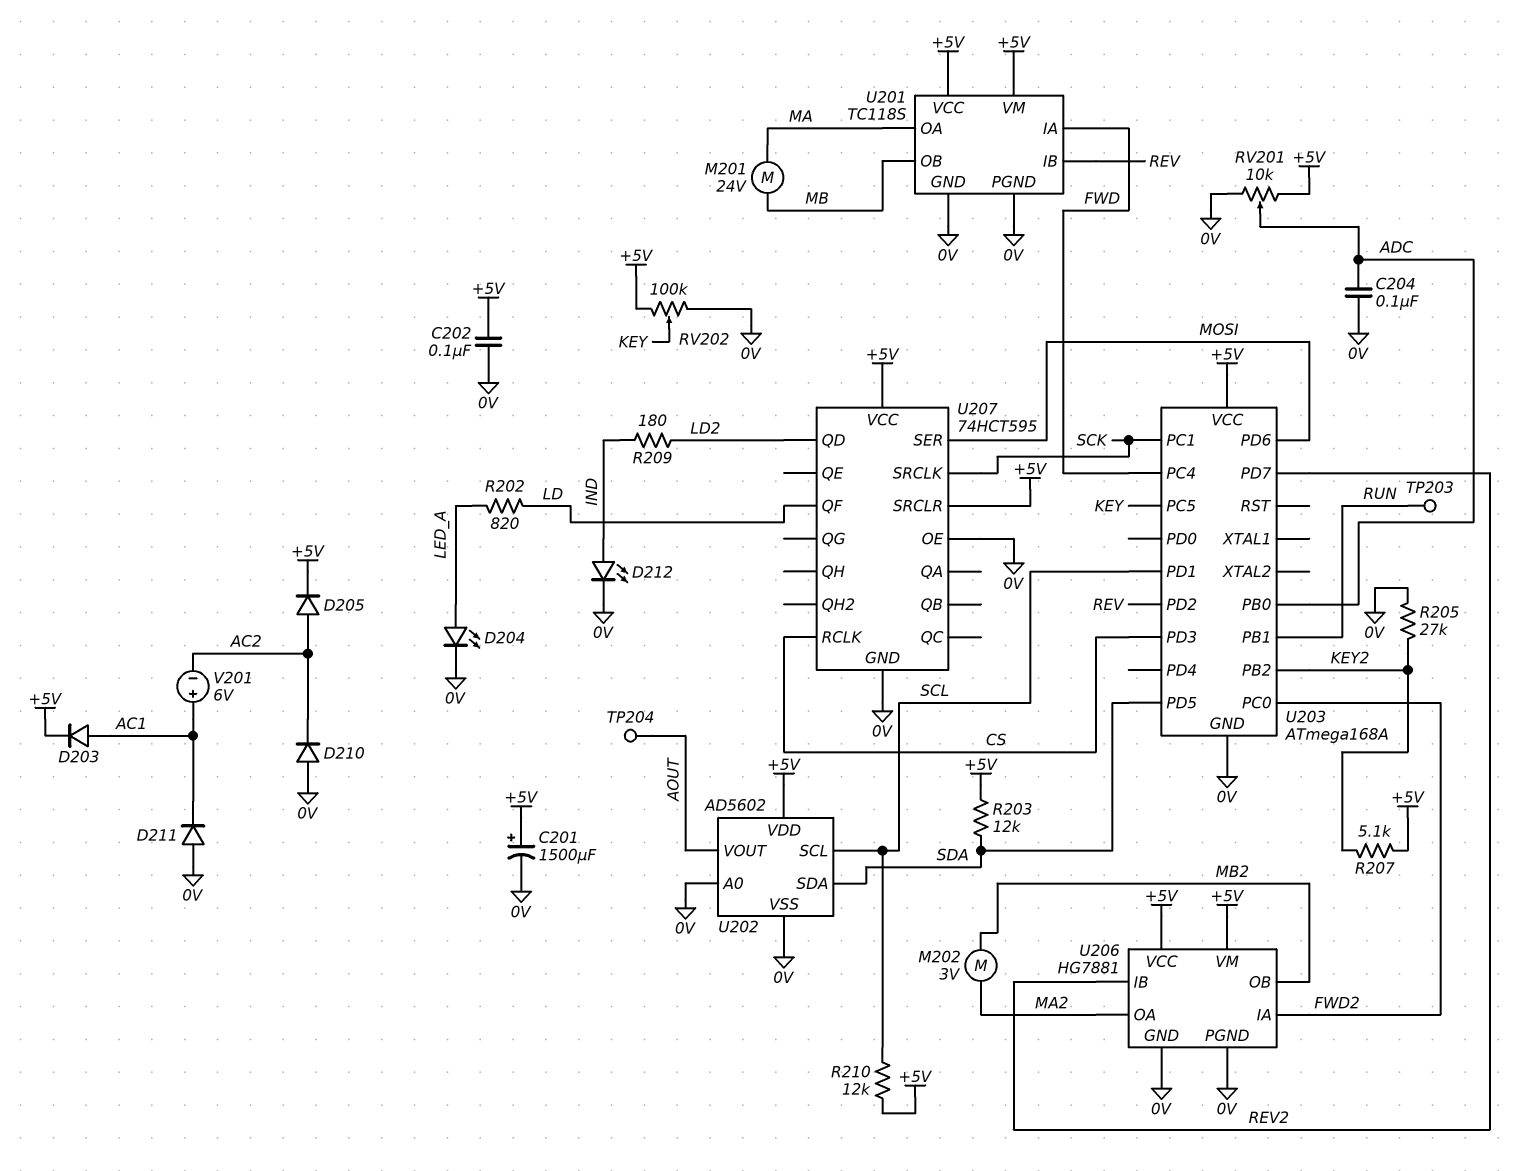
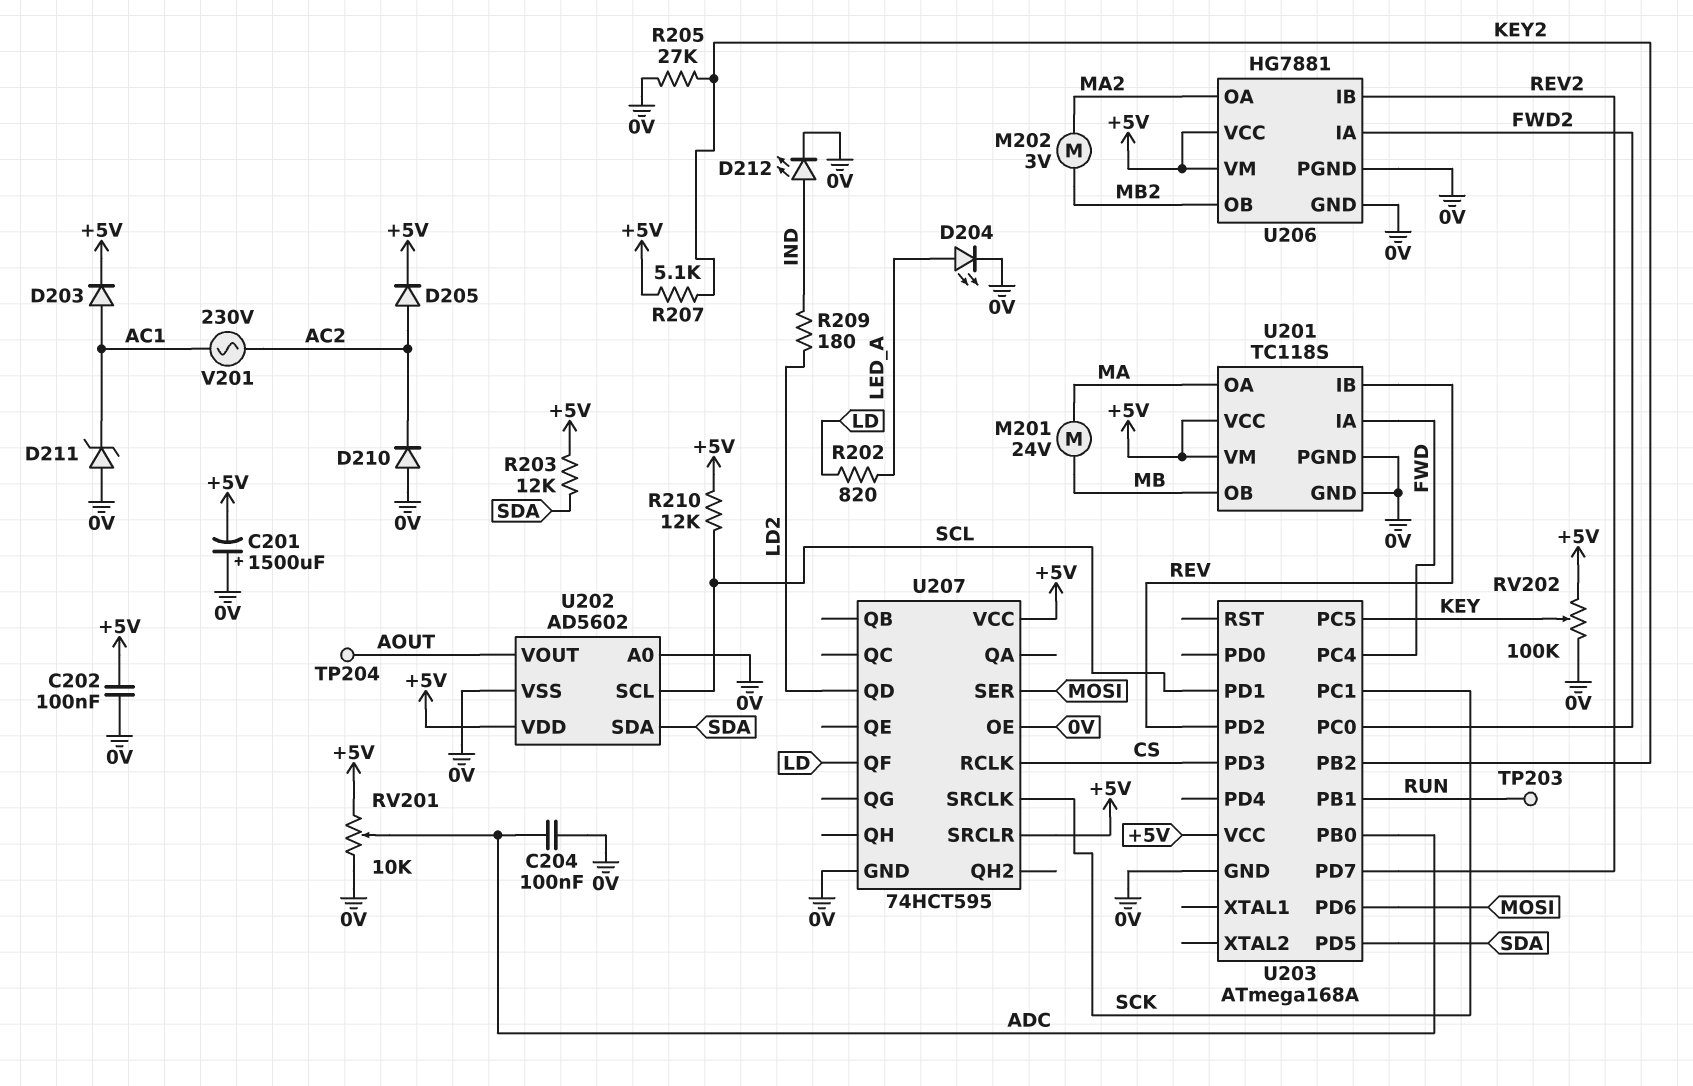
C201: 1500uF (plus +5V, minus 0V) -> 1500uF (plus 0V, minus +5V)
D211: diode (A 0V, K AC1) -> zener (A 0V, K AC1)
V201: 6V (plus AC1, minus AC2) -> AC 230V (AC1, AC2)

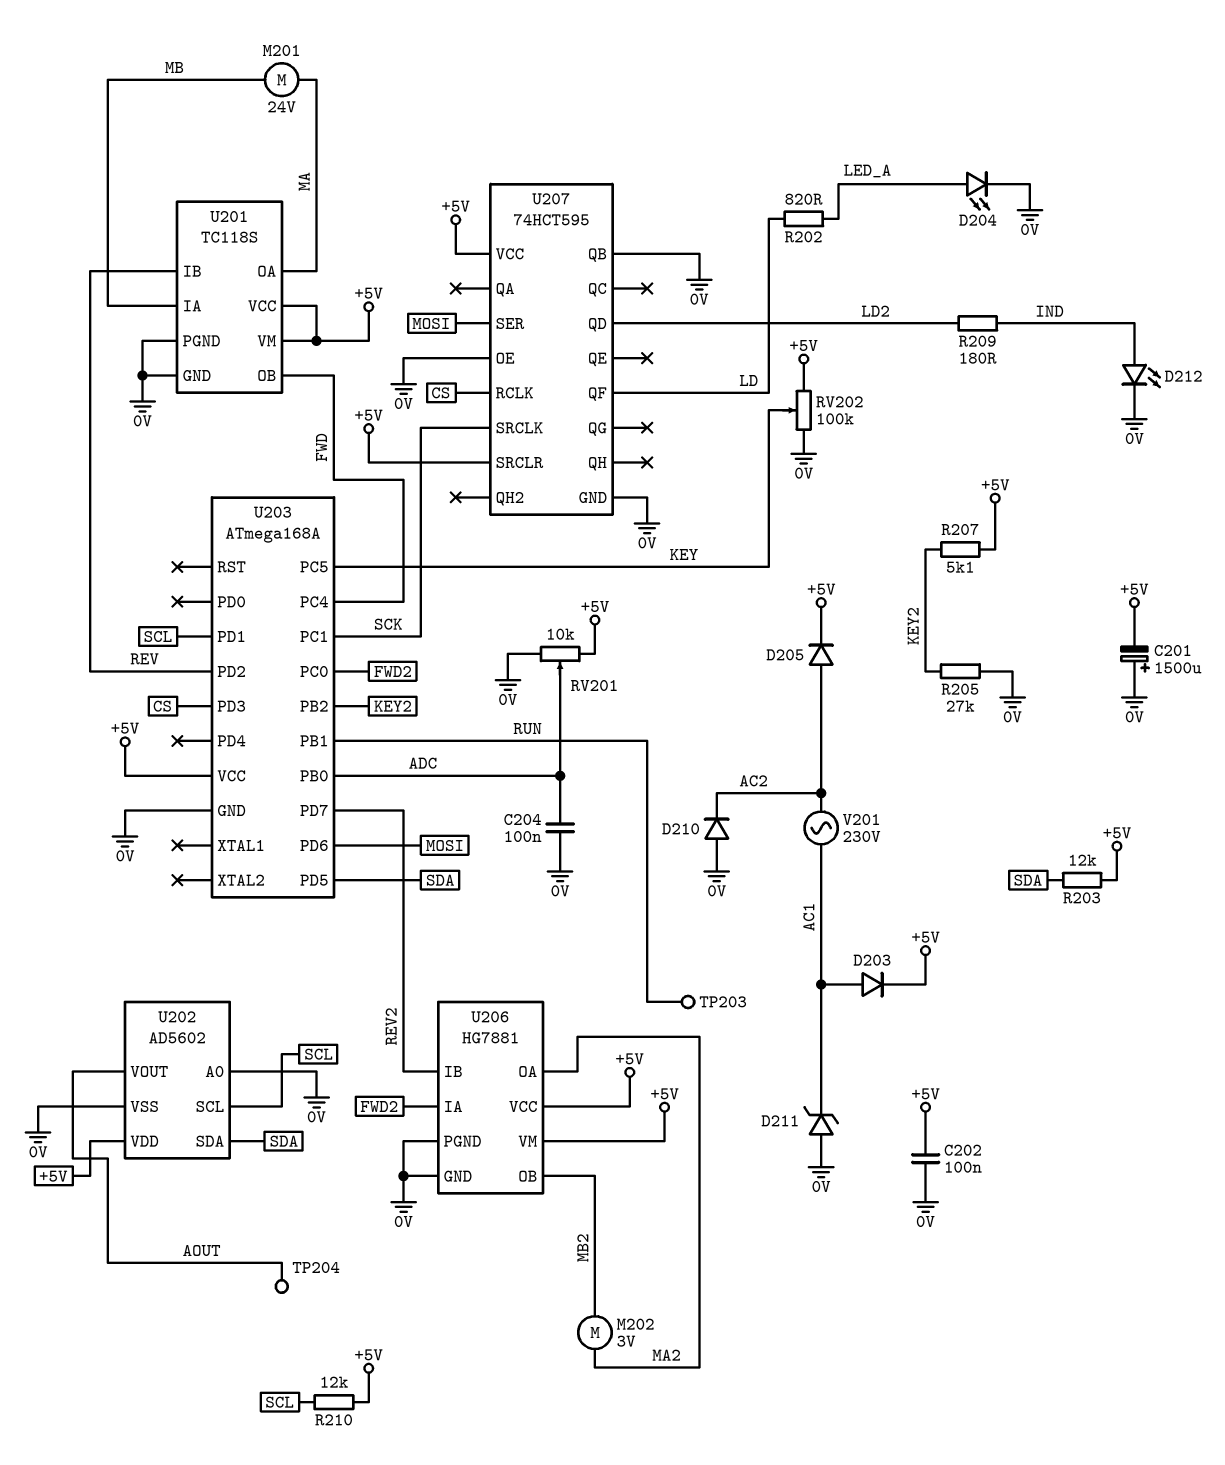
U201 pin IA: FWD -> MB
U201 pin OB: MB -> FWD
U207 pin QB: none -> 0V

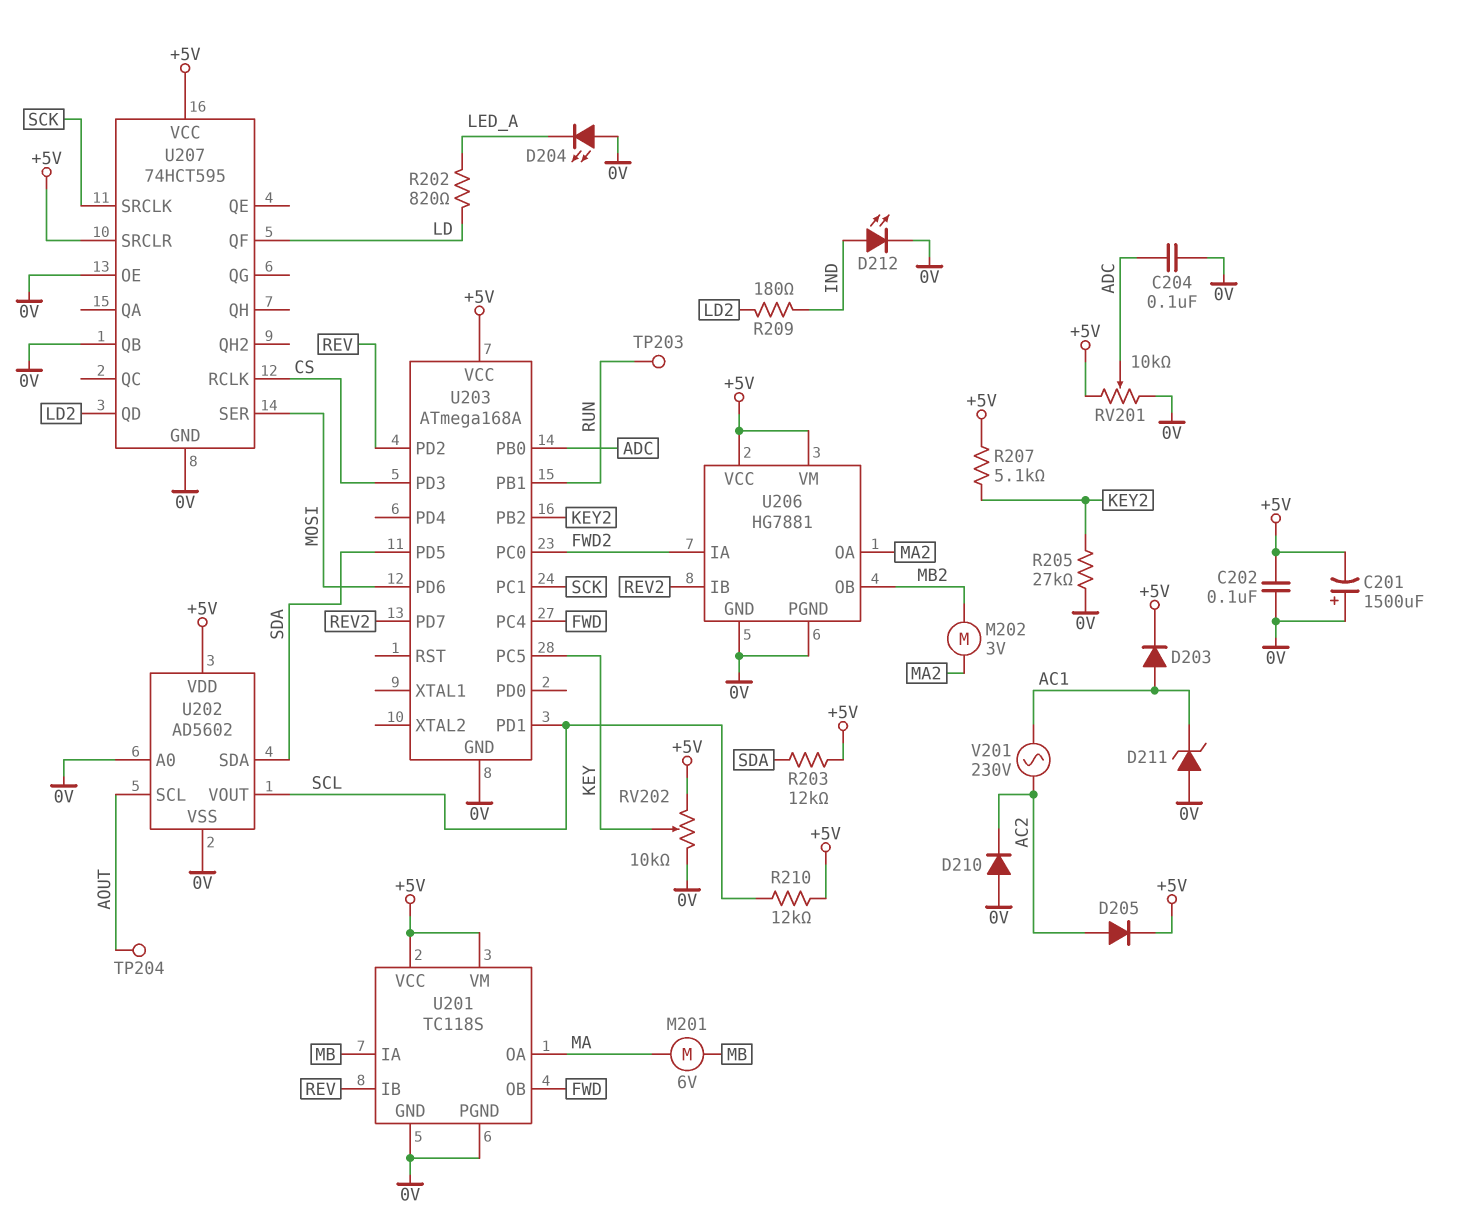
D204: LED (A LED_A, K 0V) -> LED (A 0V, K LED_A)
M201: motor 24V (MA, MB) -> motor 6V (MA, MB)
RV202: 100k (+5V, 0V, wiper KEY) -> 10k (+5V, 0V, wiper KEY)
U202 pin SCL: SCL -> AOUT
U202 pin VOUT: AOUT -> SCL

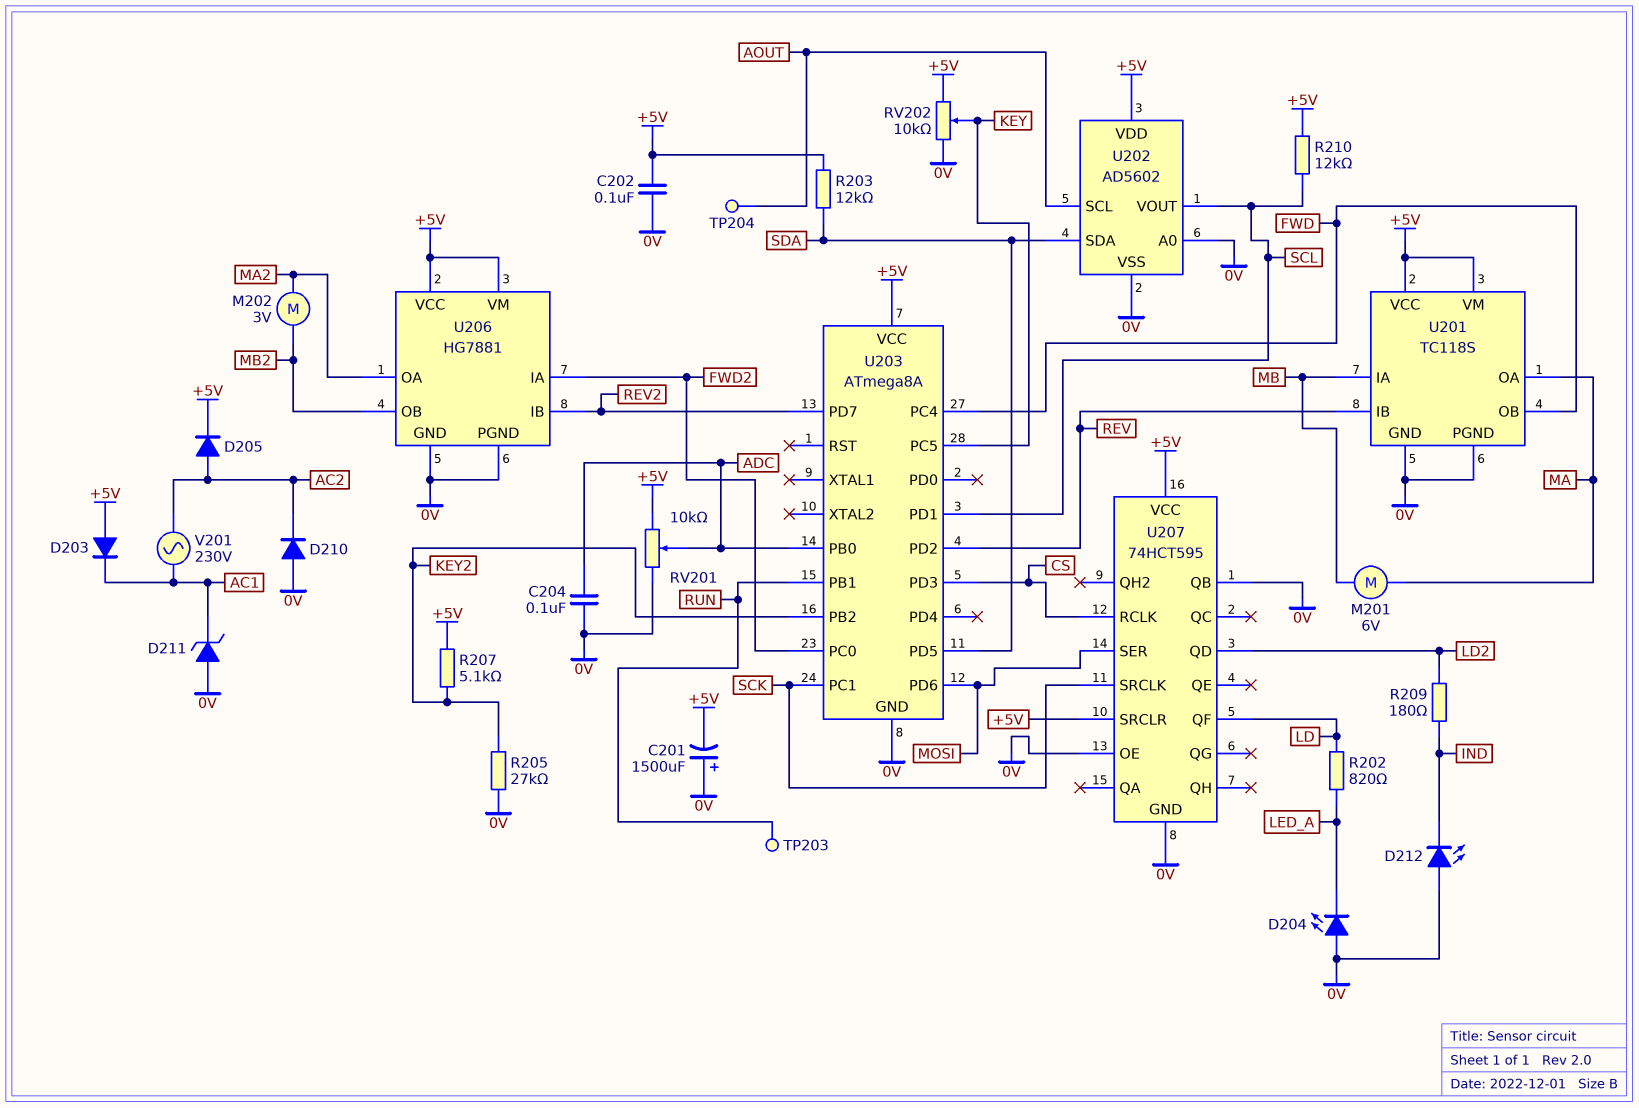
D203: diode (A AC1, K +5V) -> diode (A +5V, K AC1)
D212: LED (A IND, K 0V) -> LED (A 0V, K IND)
U203: ATmega168A -> ATmega8A

